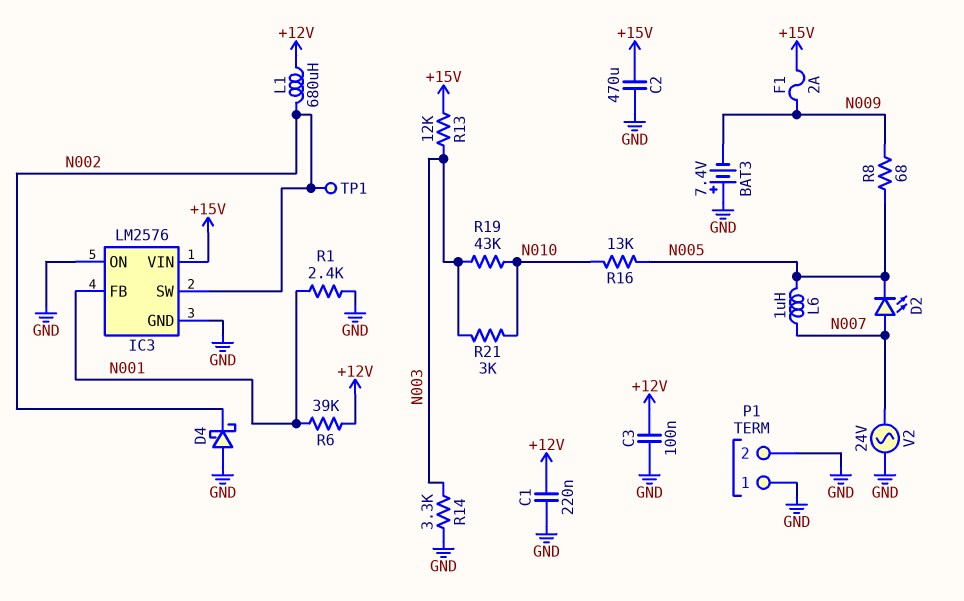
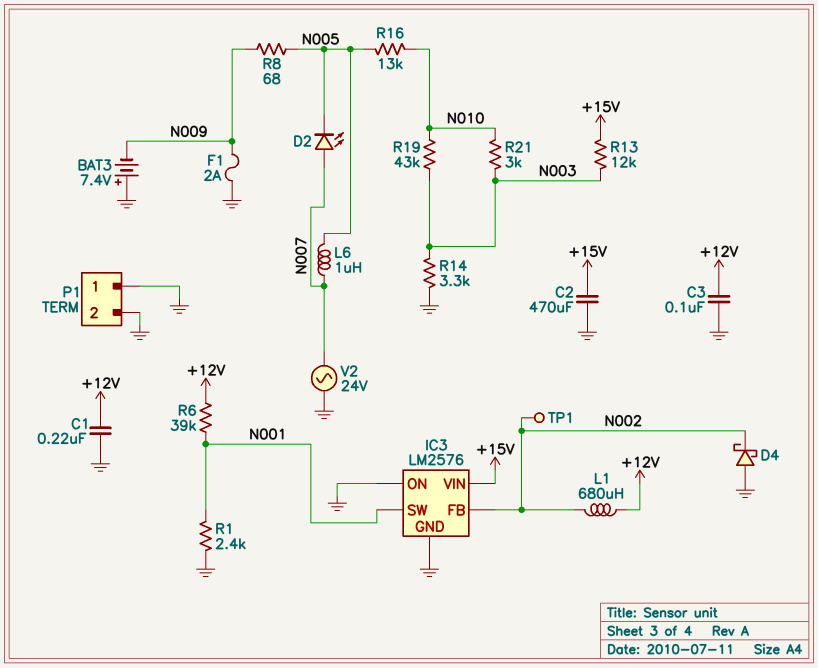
F1: 2A (+15V, N009) -> 2A (GND, N009)
IC3 pin FB: N001 -> N002
IC3 pin SW: N002 -> N001

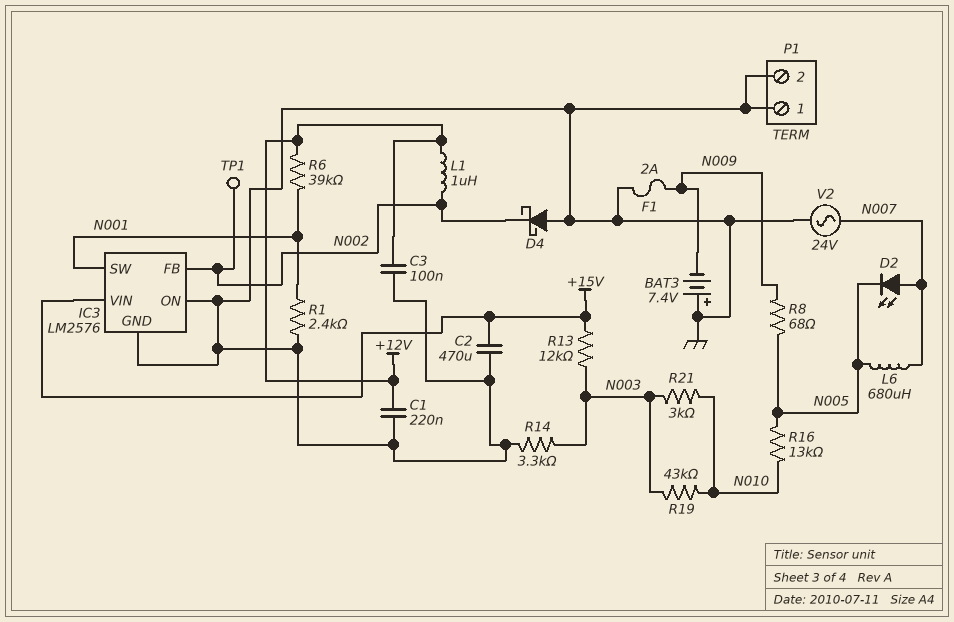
L1: 680uH (+12V, N002) -> 1uH (+12V, N002)
L6: 1uH (N005, N007) -> 680uH (N005, N007)

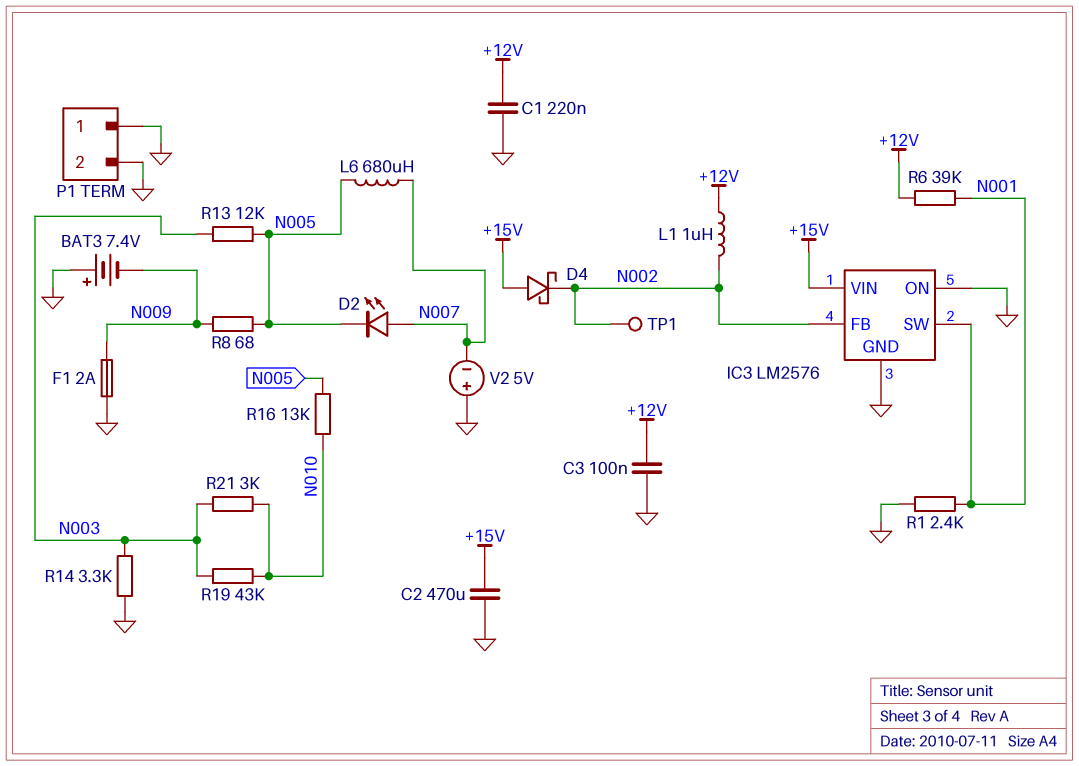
D4: schottky (A GND, K N002) -> schottky (A +15V, K N002)
R13: 12k (+15V, N003) -> 12k (N003, N005)
V2: AC 24V (GND, N007) -> 5V (plus GND, minus N007)

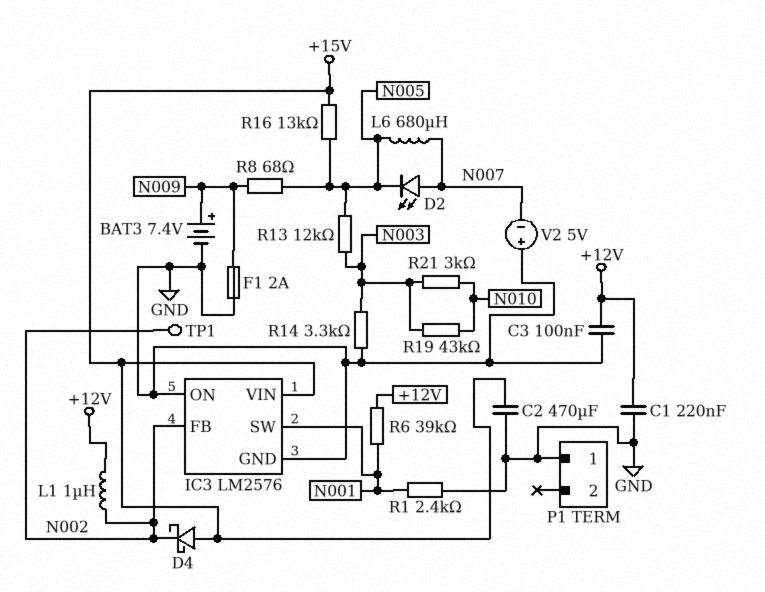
BAT3: 7.4V (plus GND, minus N009) -> 7.4V (plus N009, minus GND)
P1 pin 2: GND -> none
R16: 13k (N005, N010) -> 13k (+15V, N005)

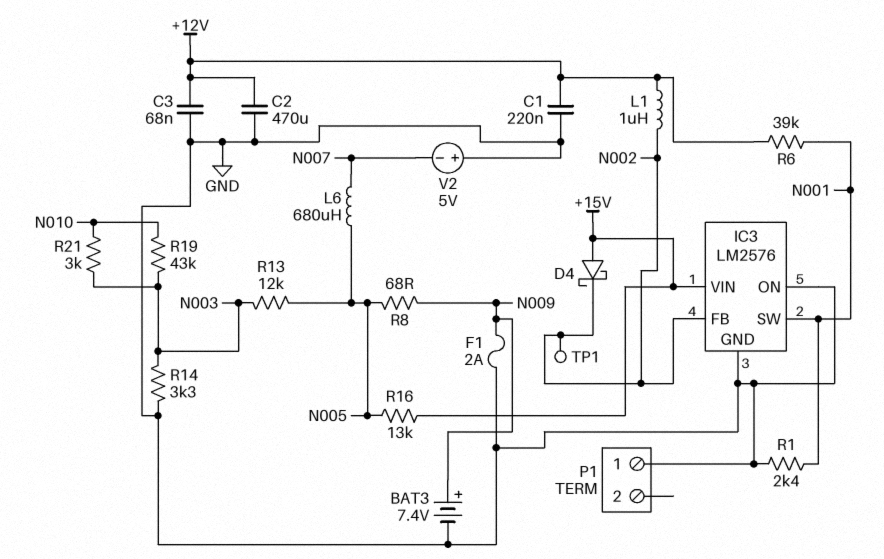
C2: 470uF (+15V, GND) -> 470uF (+12V, GND)
C3: 100nF (+12V, GND) -> 68nF (+12V, GND)
D2: LED (A N007, K N005) -> none

